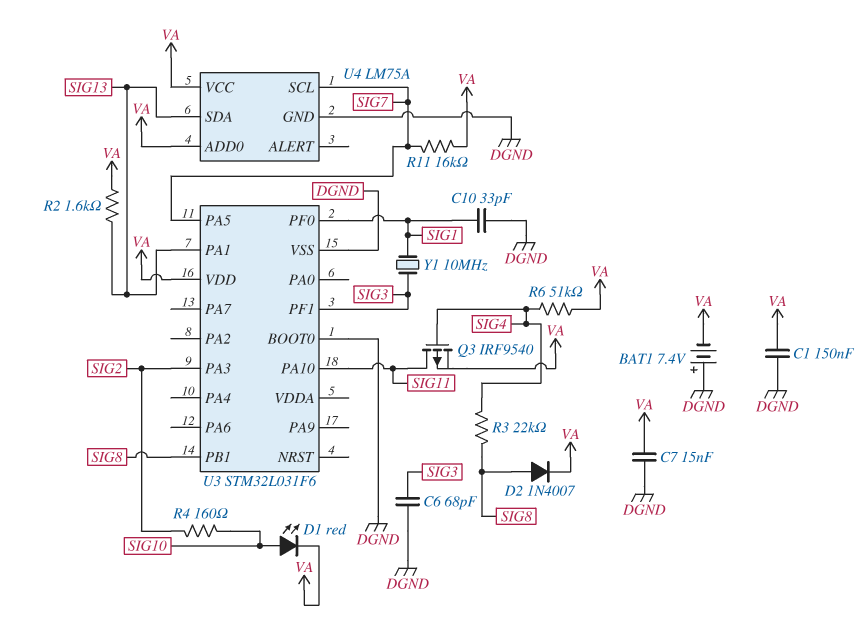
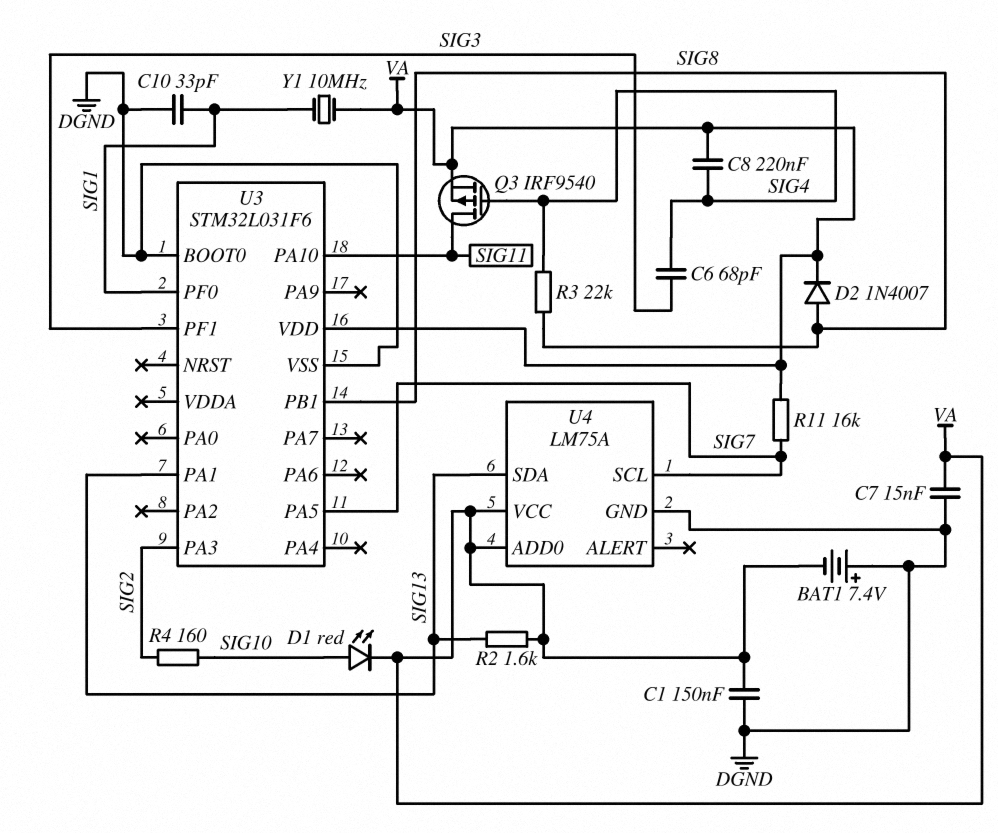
C6: 68pF (DGND, SIG3) -> 68pF (SIG3, SIG4)
C8: none -> 220nF (SIG4, VA)
R6: 51k (SIG4, VA) -> none
Y1: 10MHz (SIG1, SIG3) -> 10MHz (SIG1, VA)

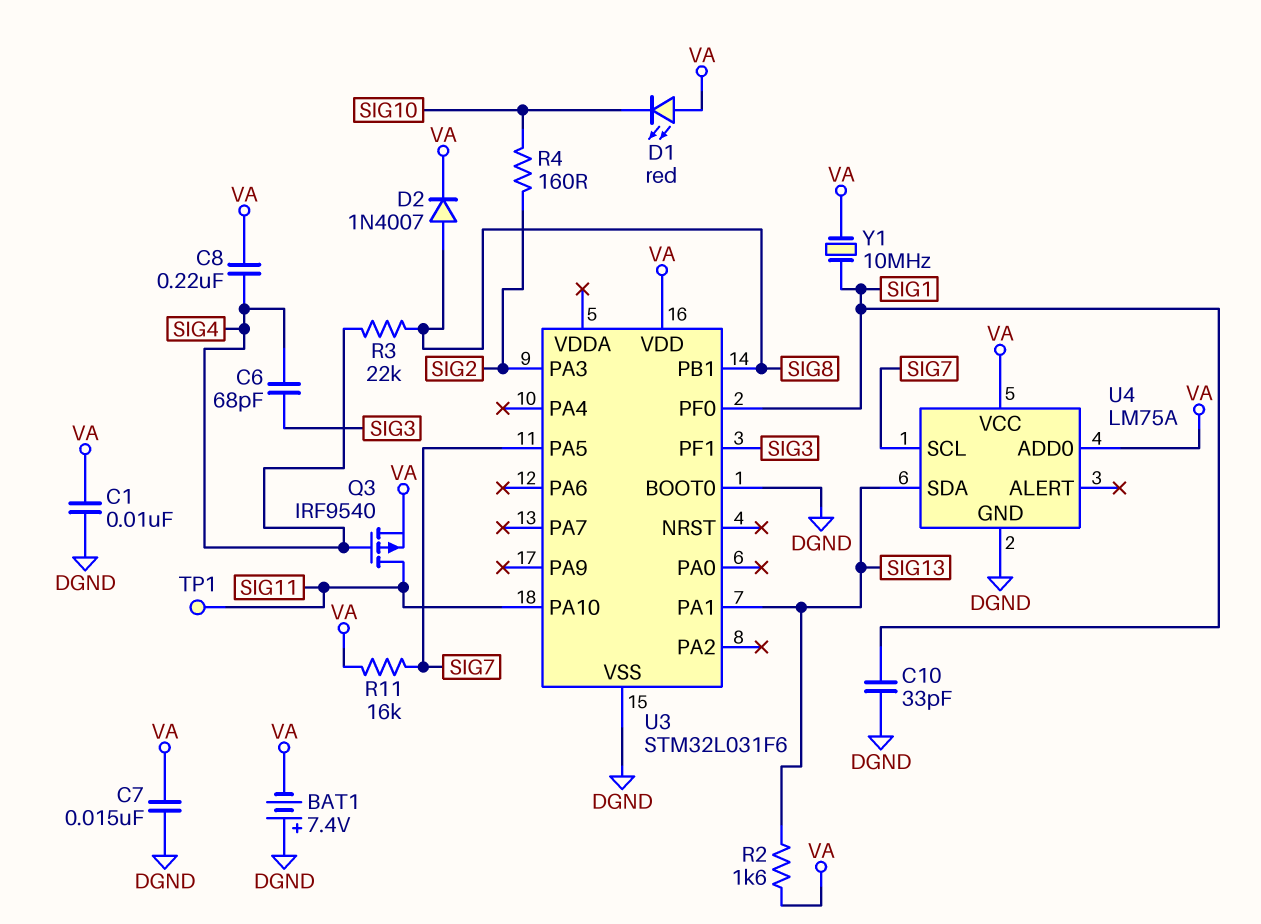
C1: 150nF (DGND, VA) -> 10nF (DGND, VA)
D1: LED red (A SIG10, K VA) -> LED red (A VA, K SIG10)
TP1: none -> test point (SIG11)

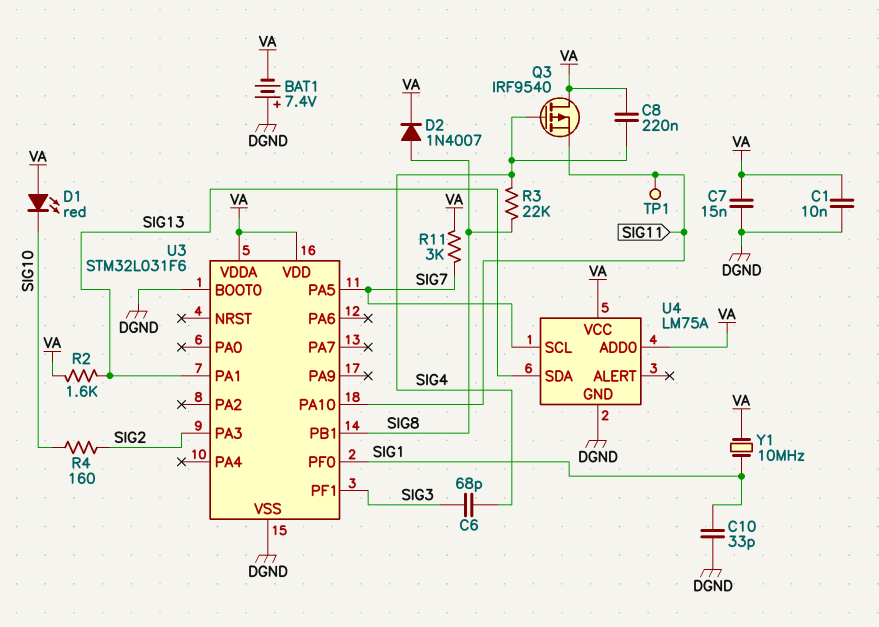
Q3: PMOS IRF9540 (G SIG4, D SIG11, S VA) -> PMOS IRF9540 (G SIG4, D VA, S SIG11)
R11: 16k (SIG7, VA) -> 3k (SIG7, VA)
U3 pin VDDA: none -> VA

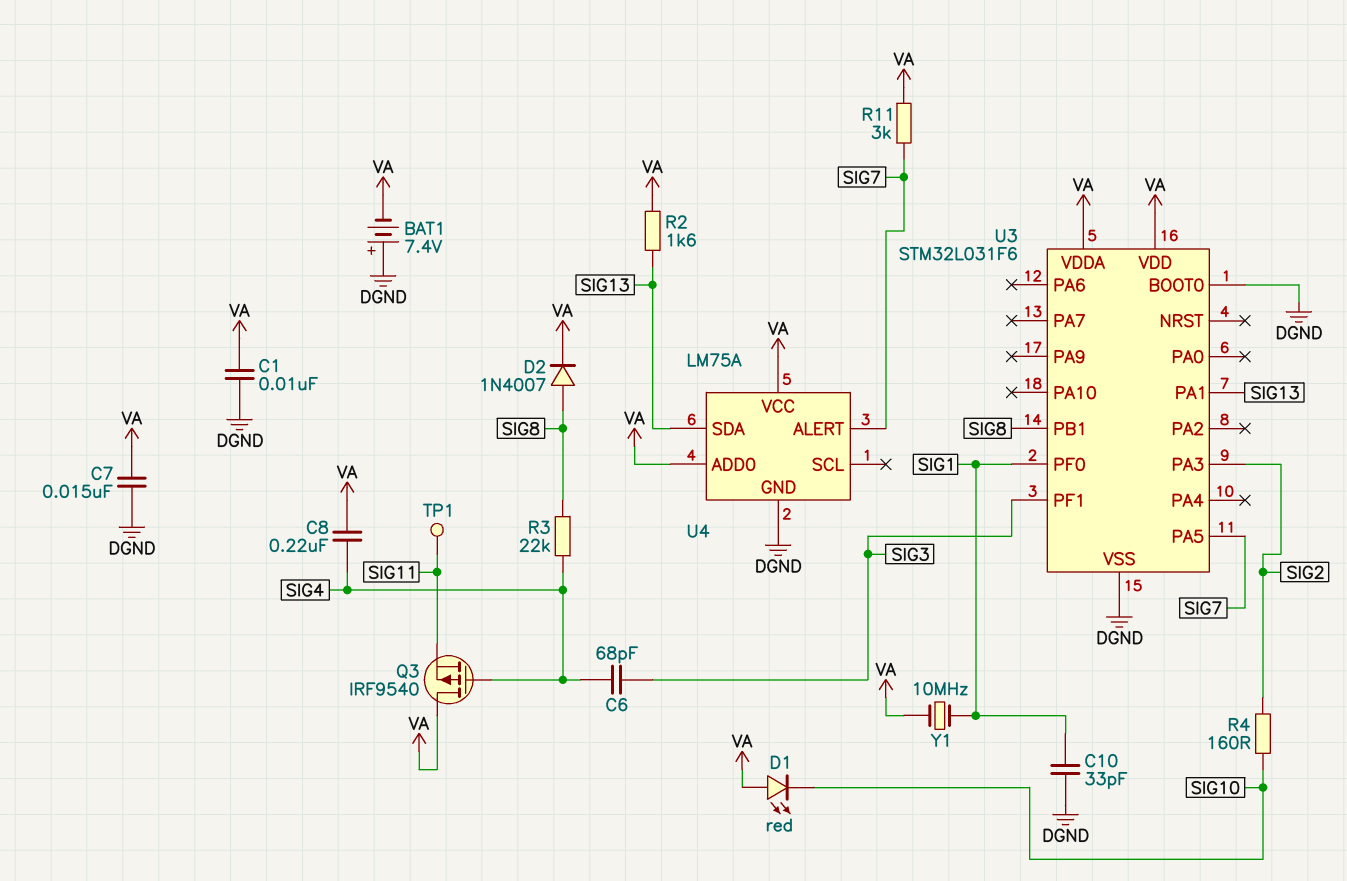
U3 pin PA10: SIG11 -> none
U4 pin ALERT: none -> SIG7
U4 pin SCL: SIG7 -> none

